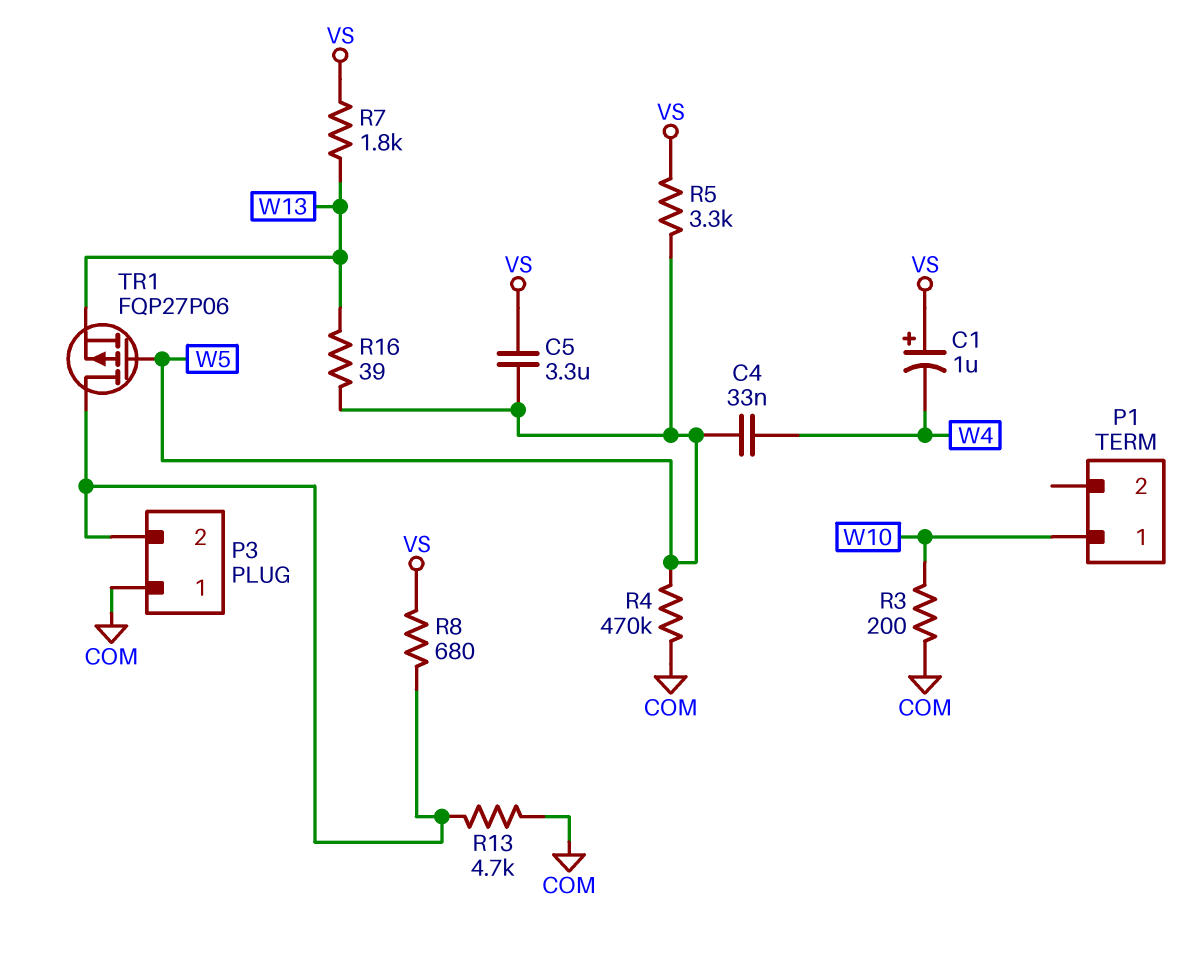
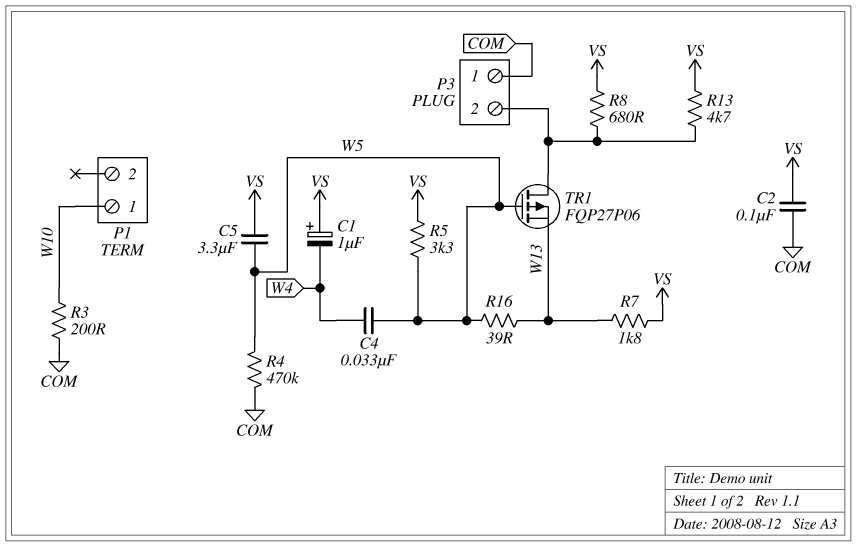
C2: none -> 100nF (COM, VS)
R13: 4.7k (COM, P3/2) -> 4.7k (P3/2, VS)

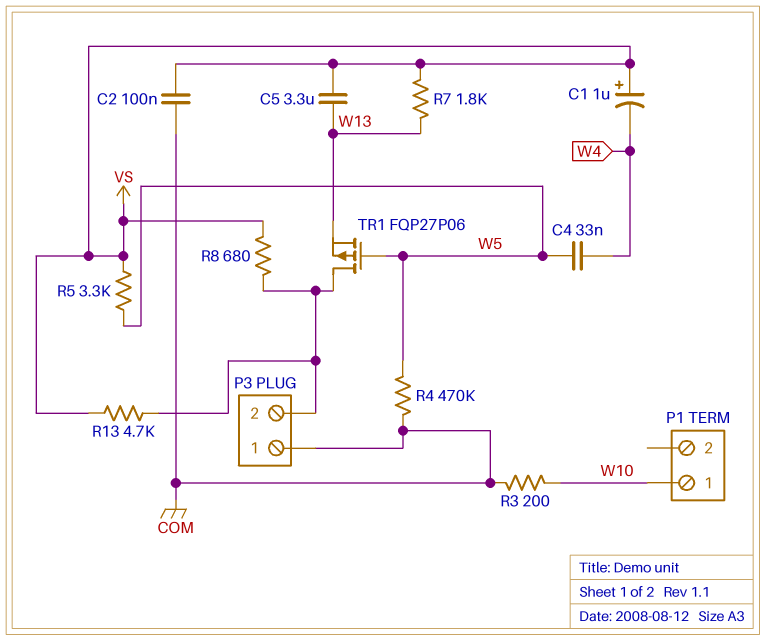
C5: 3.3uF (VS, W5) -> 3.3uF (VS, W13)
R16: 39 (W5, W13) -> none

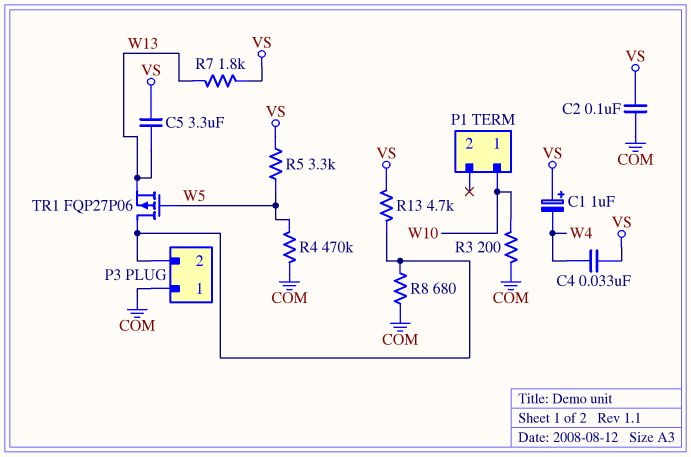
C4: 33nF (W4, W5) -> 33nF (VS, W4)
R8: 680 (P3/2, VS) -> 680 (COM, P3/2)

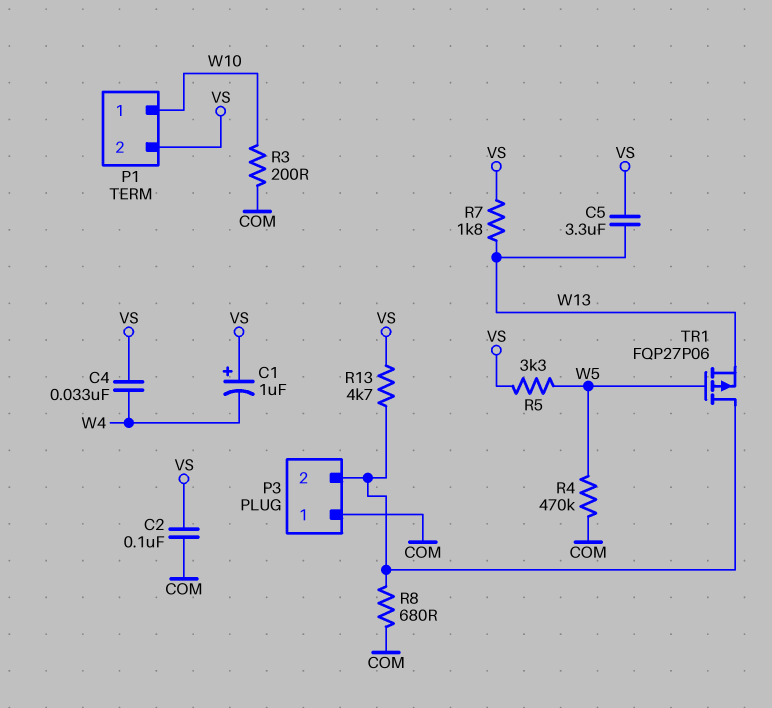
P1 pin 2: none -> VS

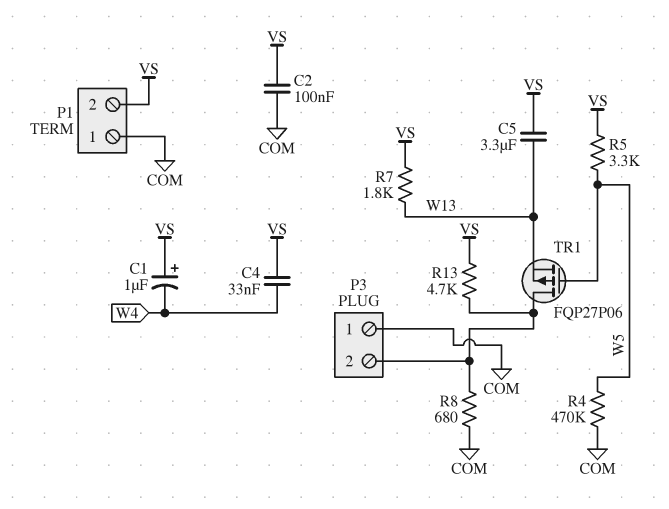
P1 pin 1: W10 -> COM
R3: 200 (COM, W10) -> none

